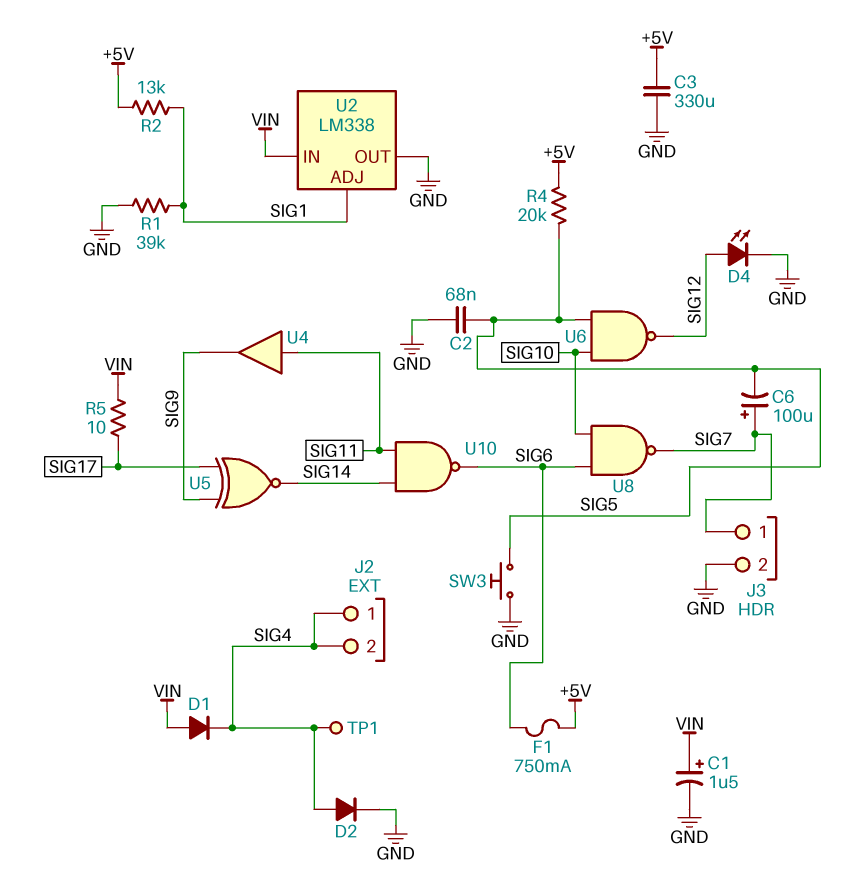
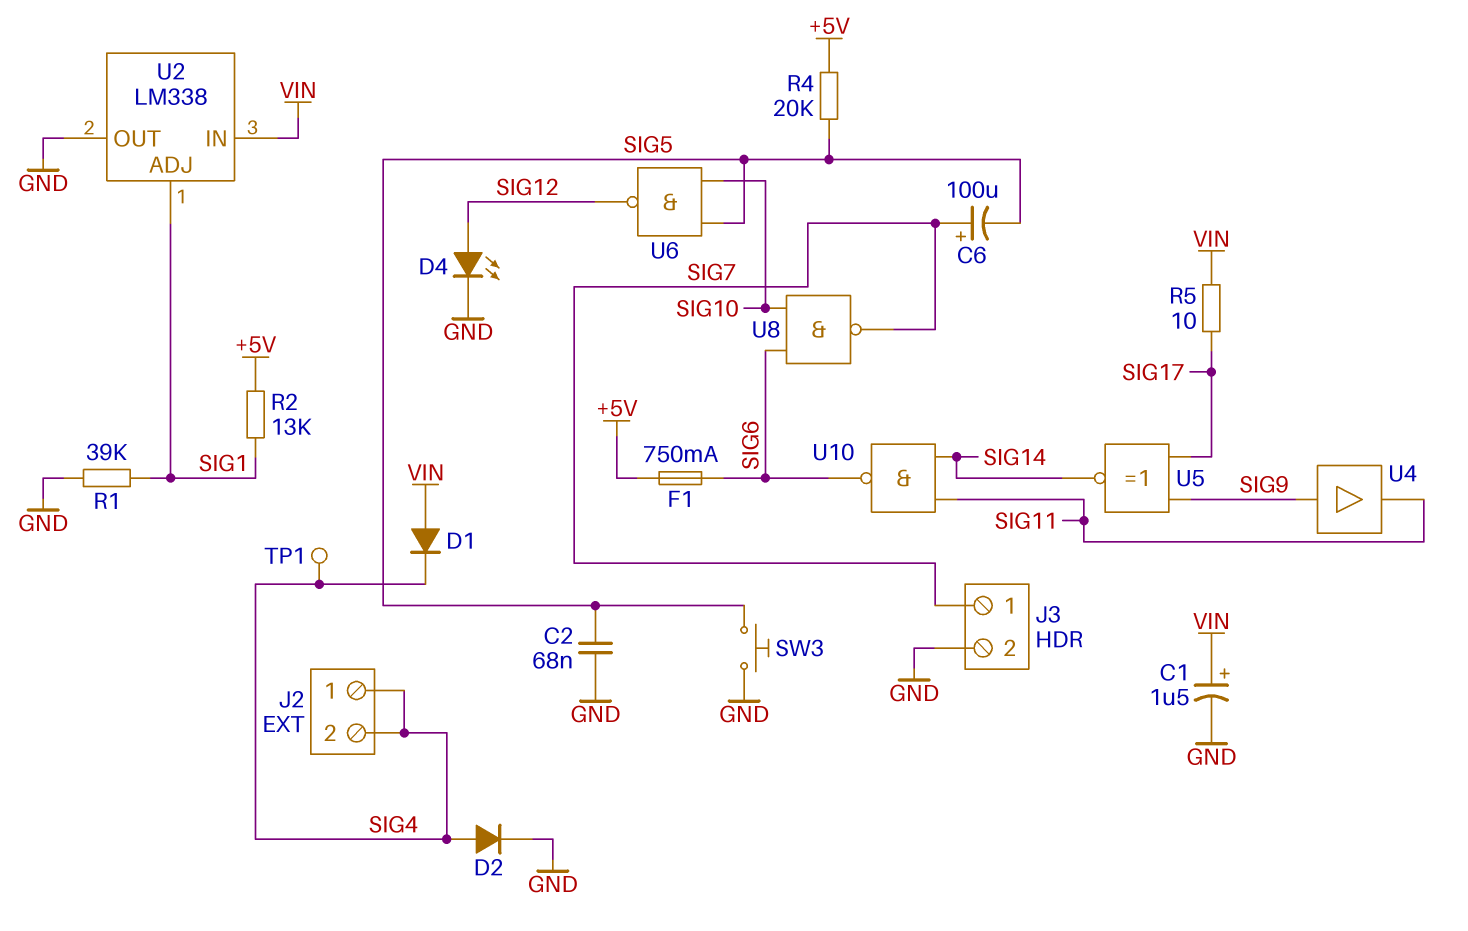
C3: 330uF (+5V, GND) -> none
U4: buffer (in SIG11, out SIG9) -> buffer (in SIG9, out SIG11)

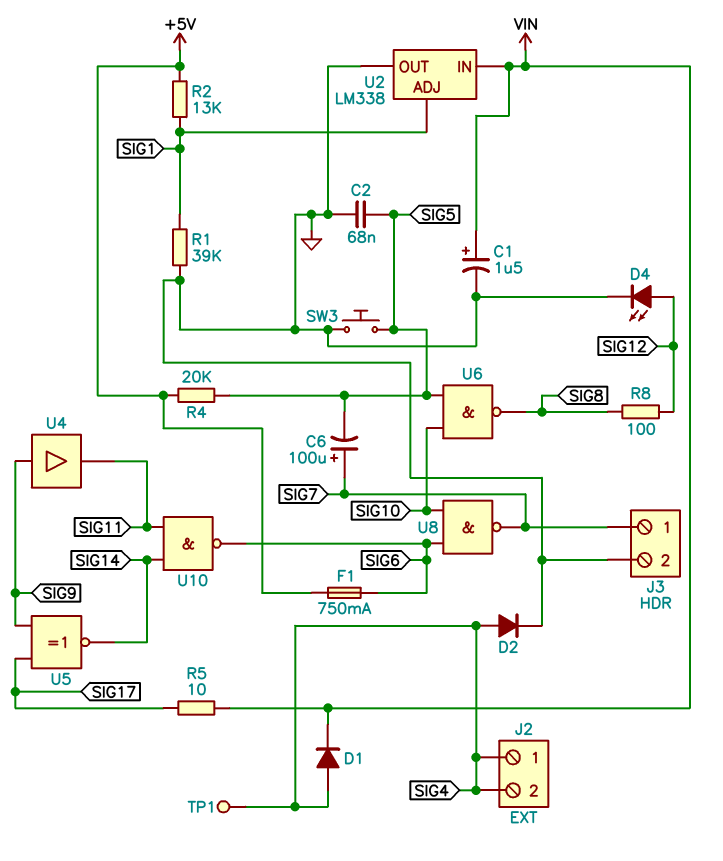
D1: diode (A VIN, K SIG4) -> diode (A SIG4, K VIN)
R8: none -> 100 (SIG8, SIG12)
U6: NAND (in SIG5, in SIG10, out SIG12) -> NAND (in SIG5, in SIG10, out SIG8)

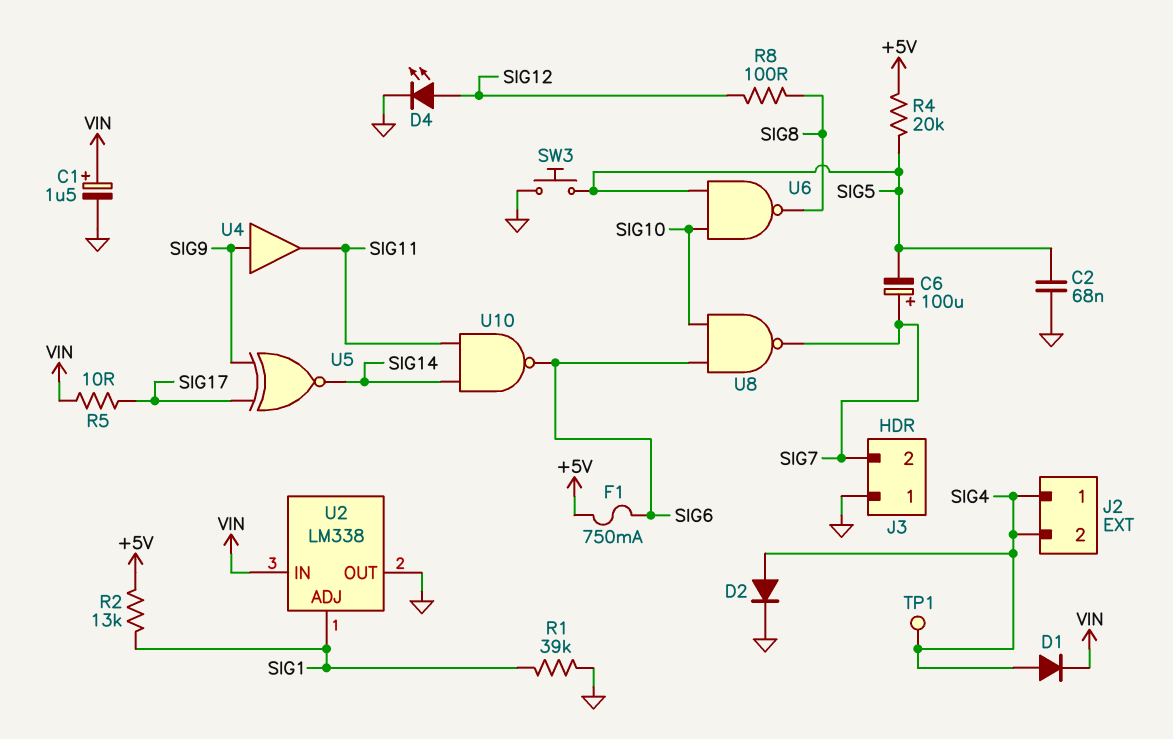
J3 pin 1: SIG7 -> GND
J3 pin 2: GND -> SIG7

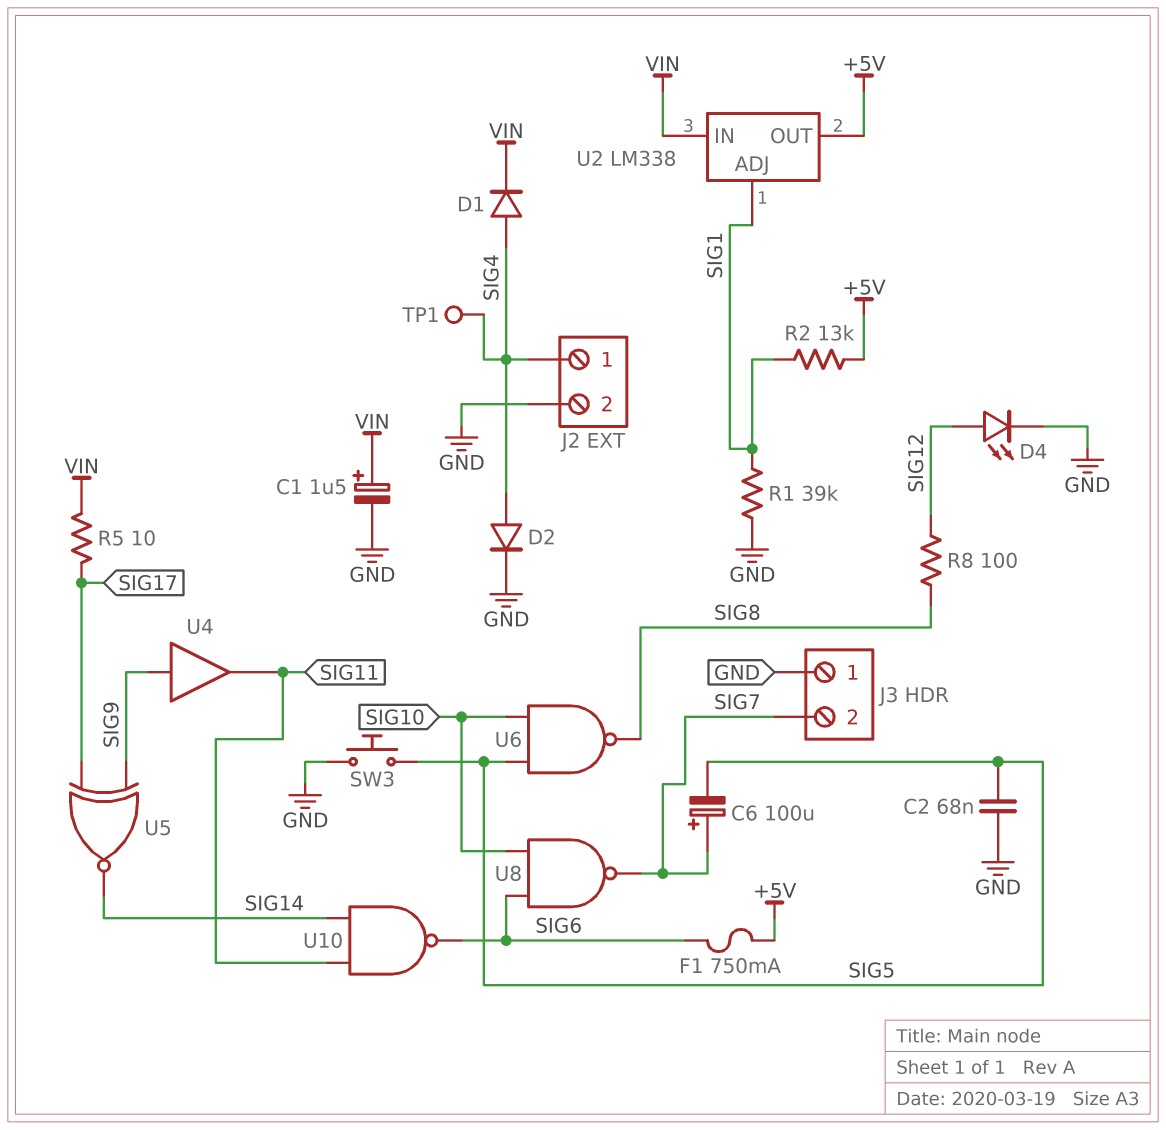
J2 pin 2: SIG4 -> GND
R4: 20k (+5V, SIG5) -> none
U2 pin OUT: GND -> +5V

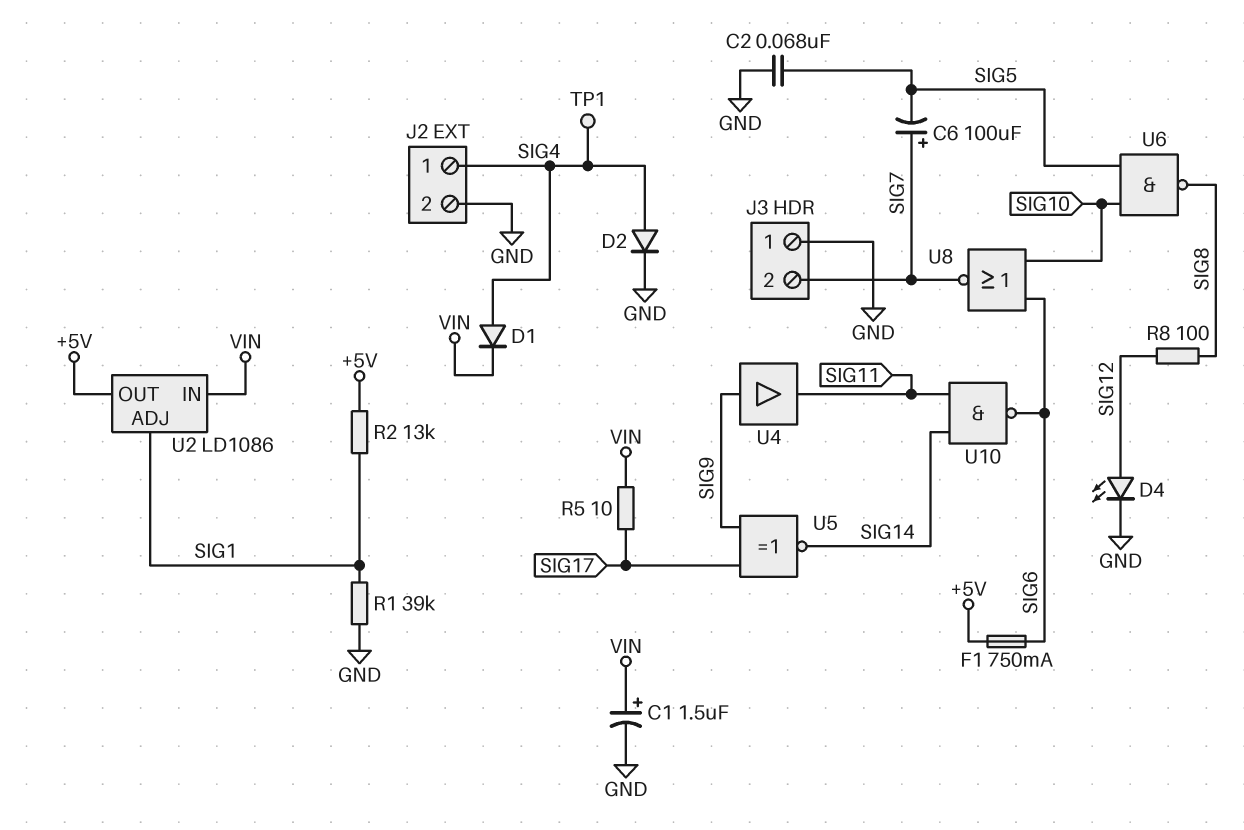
SW3: button (GND, SIG5) -> none
U2: LM338 -> LD1086
U8: NAND (in SIG6, in SIG10, out SIG7) -> NOR (in SIG6, in SIG10, out SIG7)

